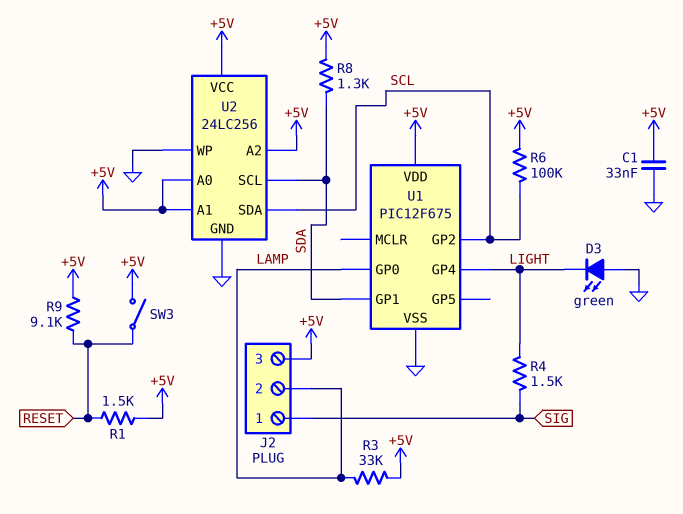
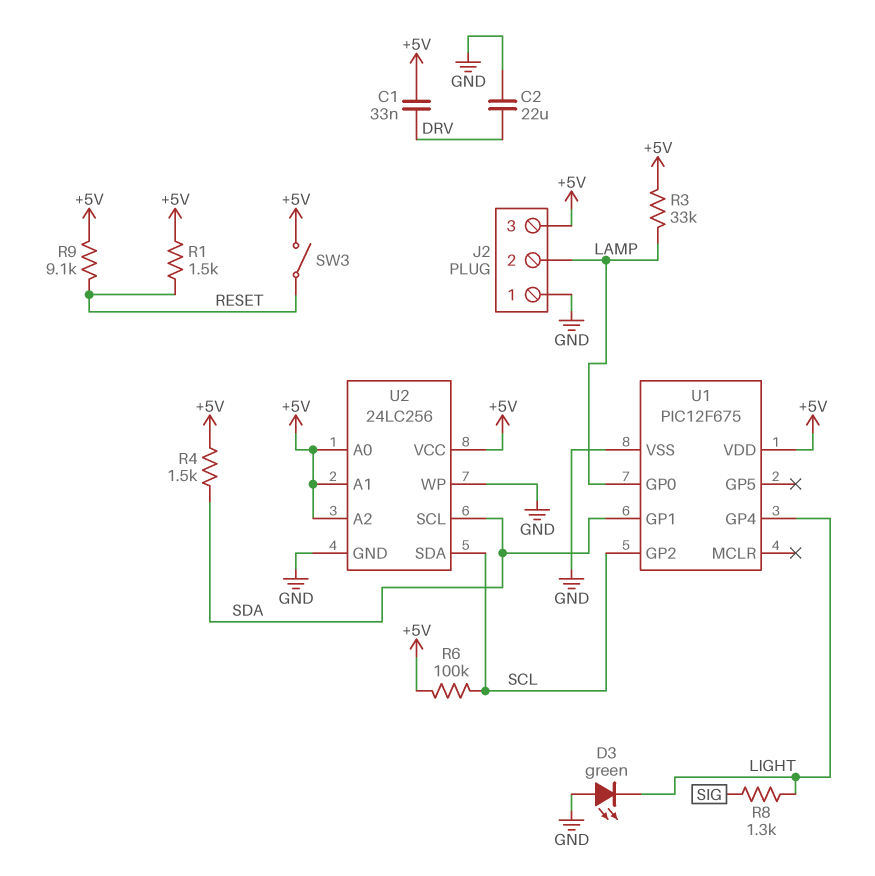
C1: 33nF (+5V, GND) -> 33nF (+5V, DRV)
C2: none -> 22uF (DRV, GND)
J2 pin 1: SIG -> GND
R4: 1.5k (LIGHT, SIG) -> 1.5k (+5V, SDA)
R8: 1.3k (+5V, SDA) -> 1.3k (LIGHT, SIG)

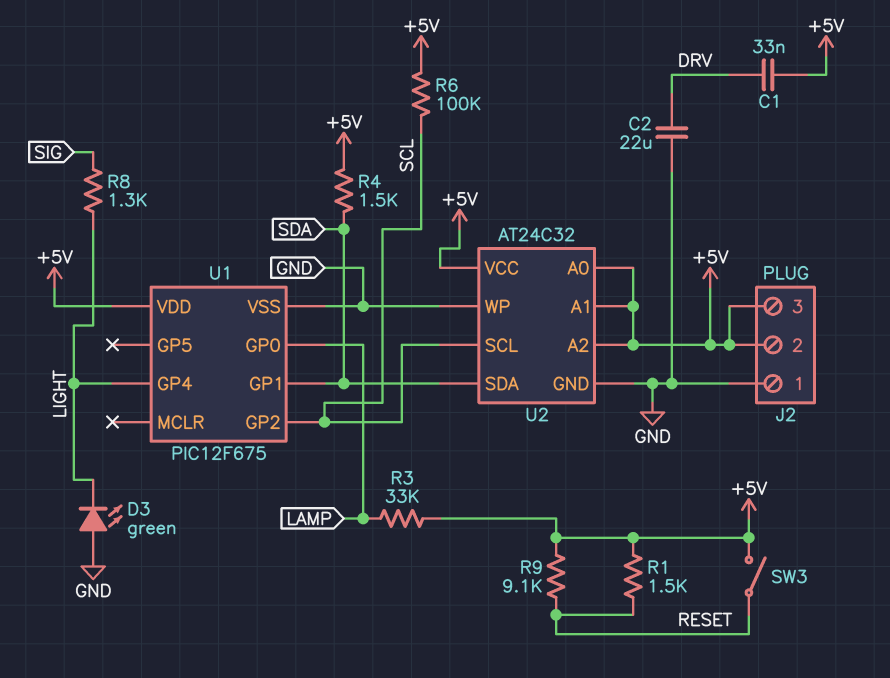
J2 pin 2: LAMP -> +5V
U2: 24LC256 -> AT24C32
U2 pin SCL: SDA -> SCL
U2 pin SDA: SCL -> SDA

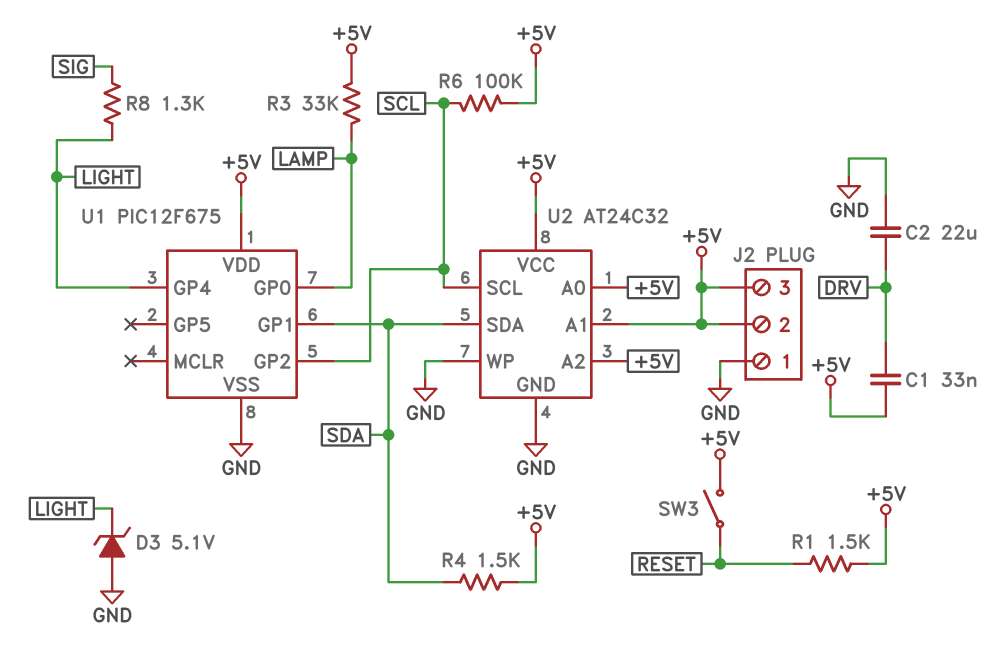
D3: LED green (A GND, K LIGHT) -> zener 5.1V (A GND, K LIGHT)
R9: 9.1k (+5V, RESET) -> none

